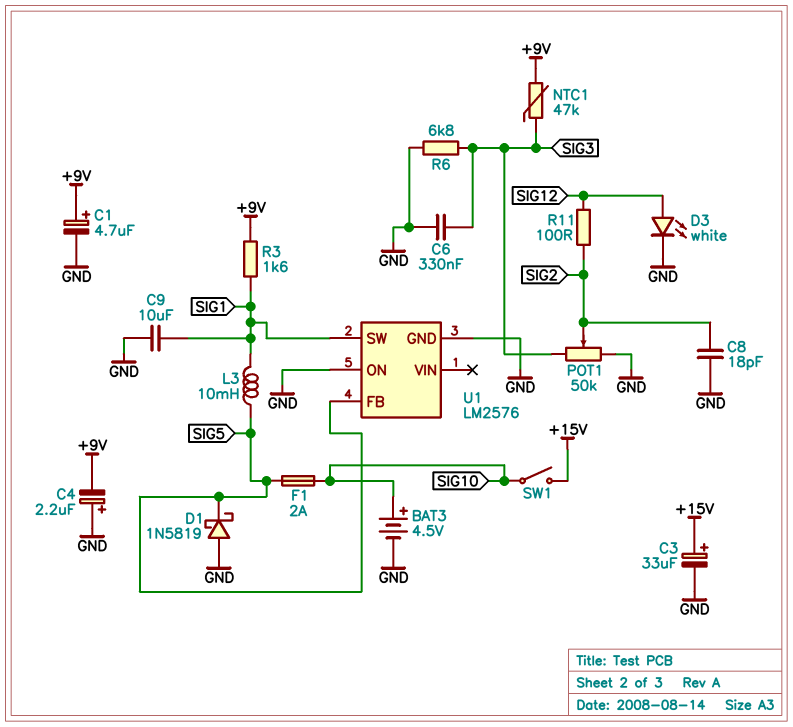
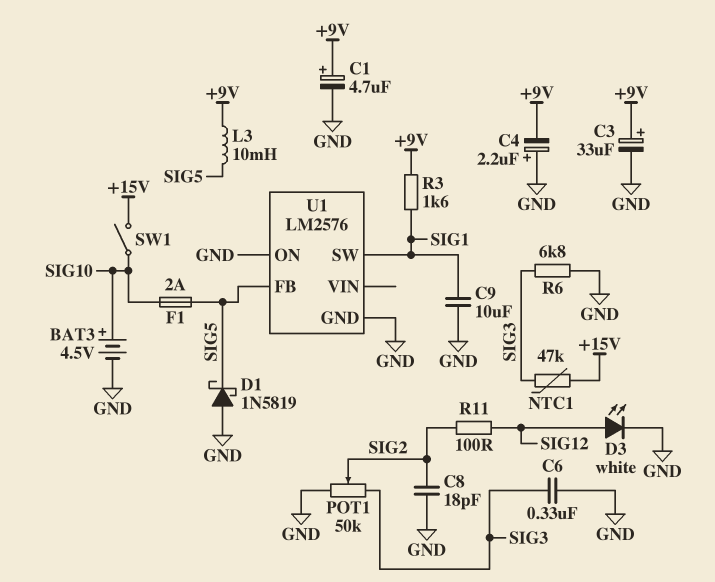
C3: 33uF (plus +15V, minus GND) -> 33uF (plus +9V, minus GND)
L3: 10mH (SIG1, SIG5) -> 10mH (+9V, SIG5)
NTC1: 47k (+9V, SIG3) -> 47k (+15V, SIG3)

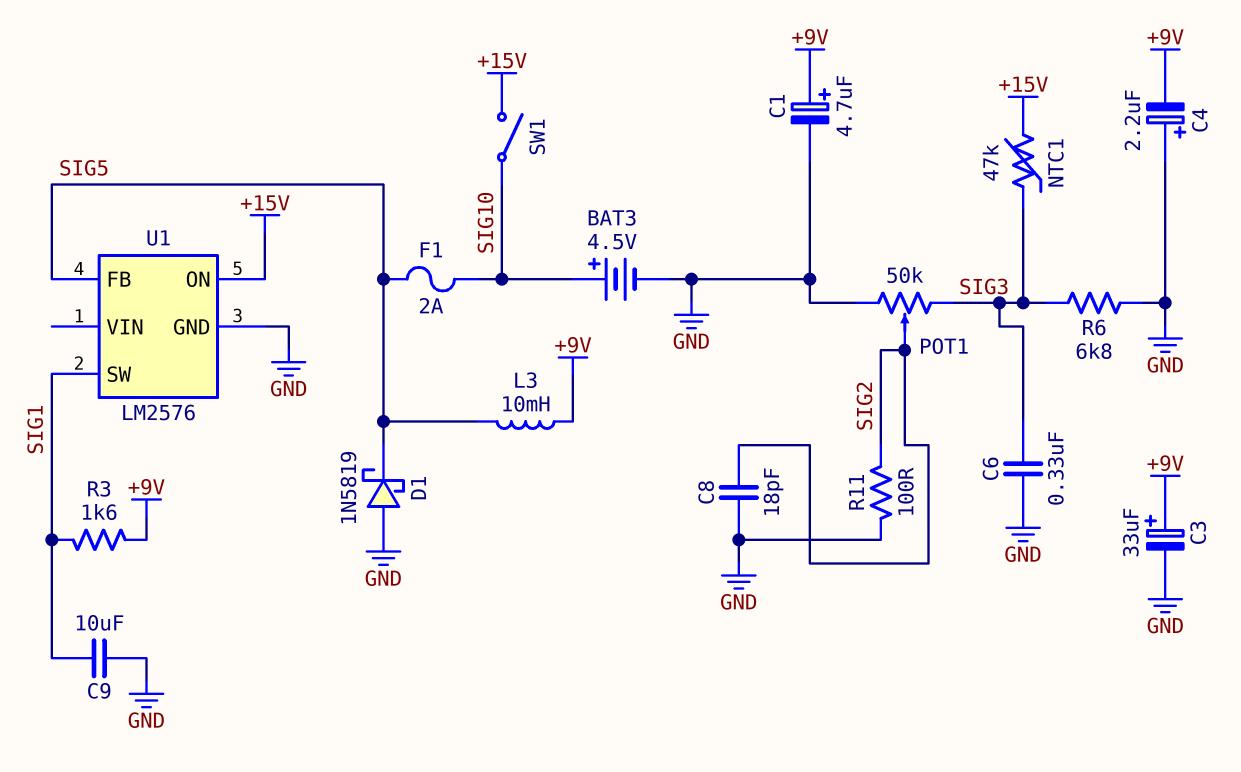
D3: LED white (A SIG12, K GND) -> none
R11: 100 (SIG2, SIG12) -> 100 (GND, SIG2)
U1 pin ON: GND -> +15V

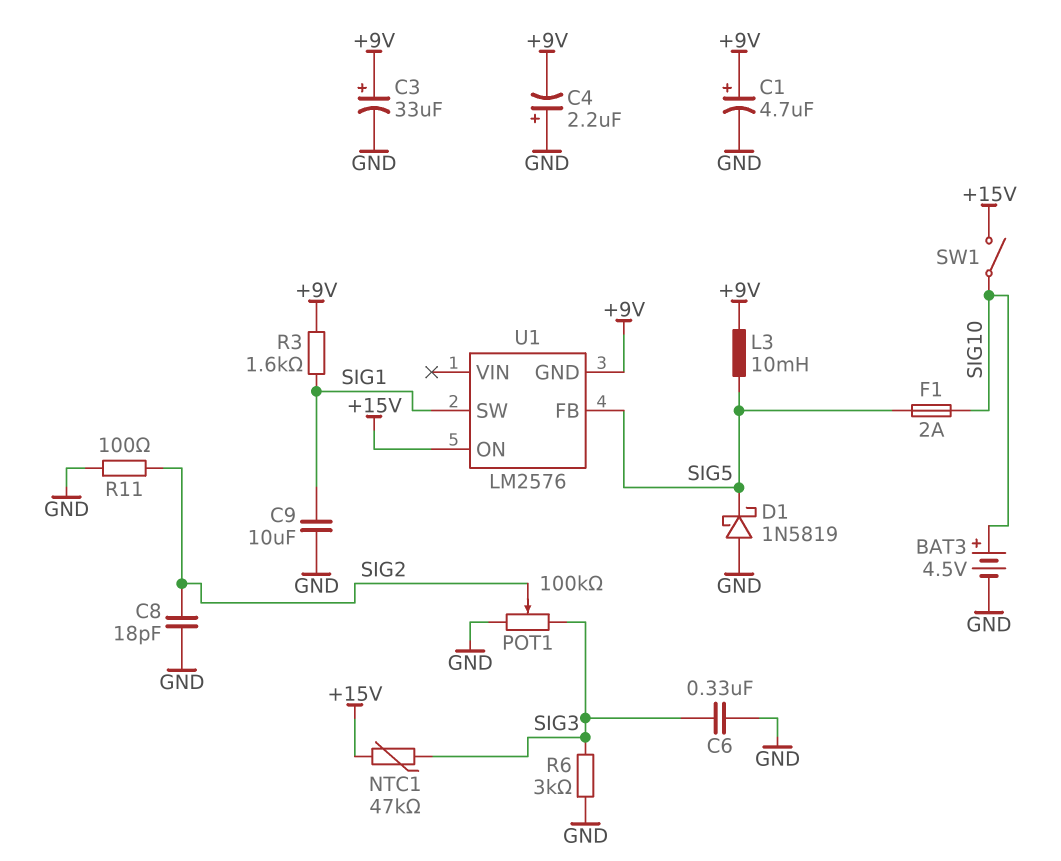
POT1: 50k (GND, SIG3, wiper SIG2) -> 100k (GND, SIG3, wiper SIG2)
R6: 6.8k (GND, SIG3) -> 3k (GND, SIG3)
U1 pin GND: GND -> +9V

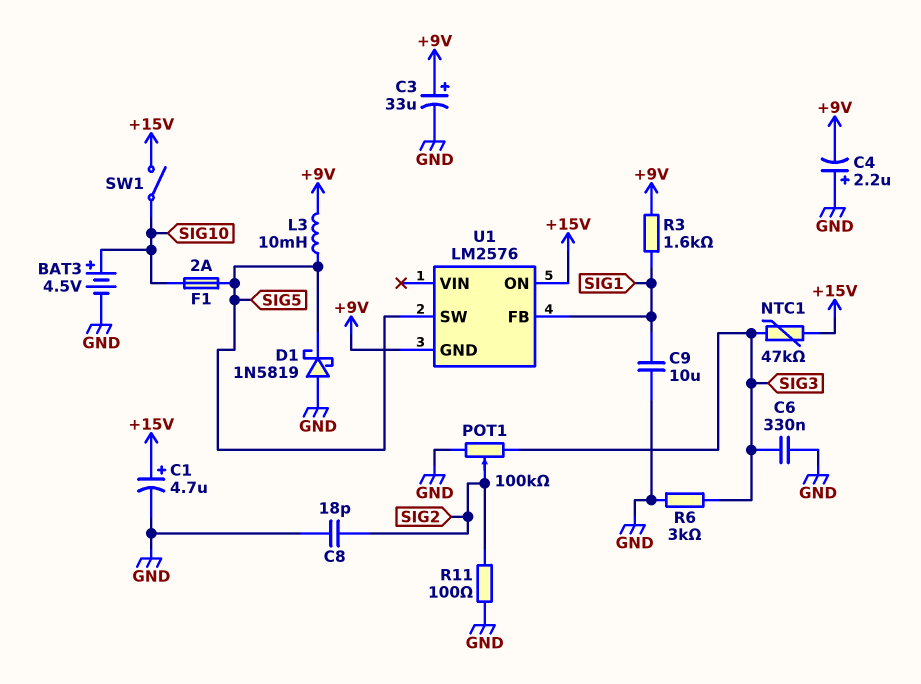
C1: 4.7uF (plus +9V, minus GND) -> 4.7uF (plus +15V, minus GND)
U1 pin FB: SIG5 -> SIG1
U1 pin SW: SIG1 -> SIG5

